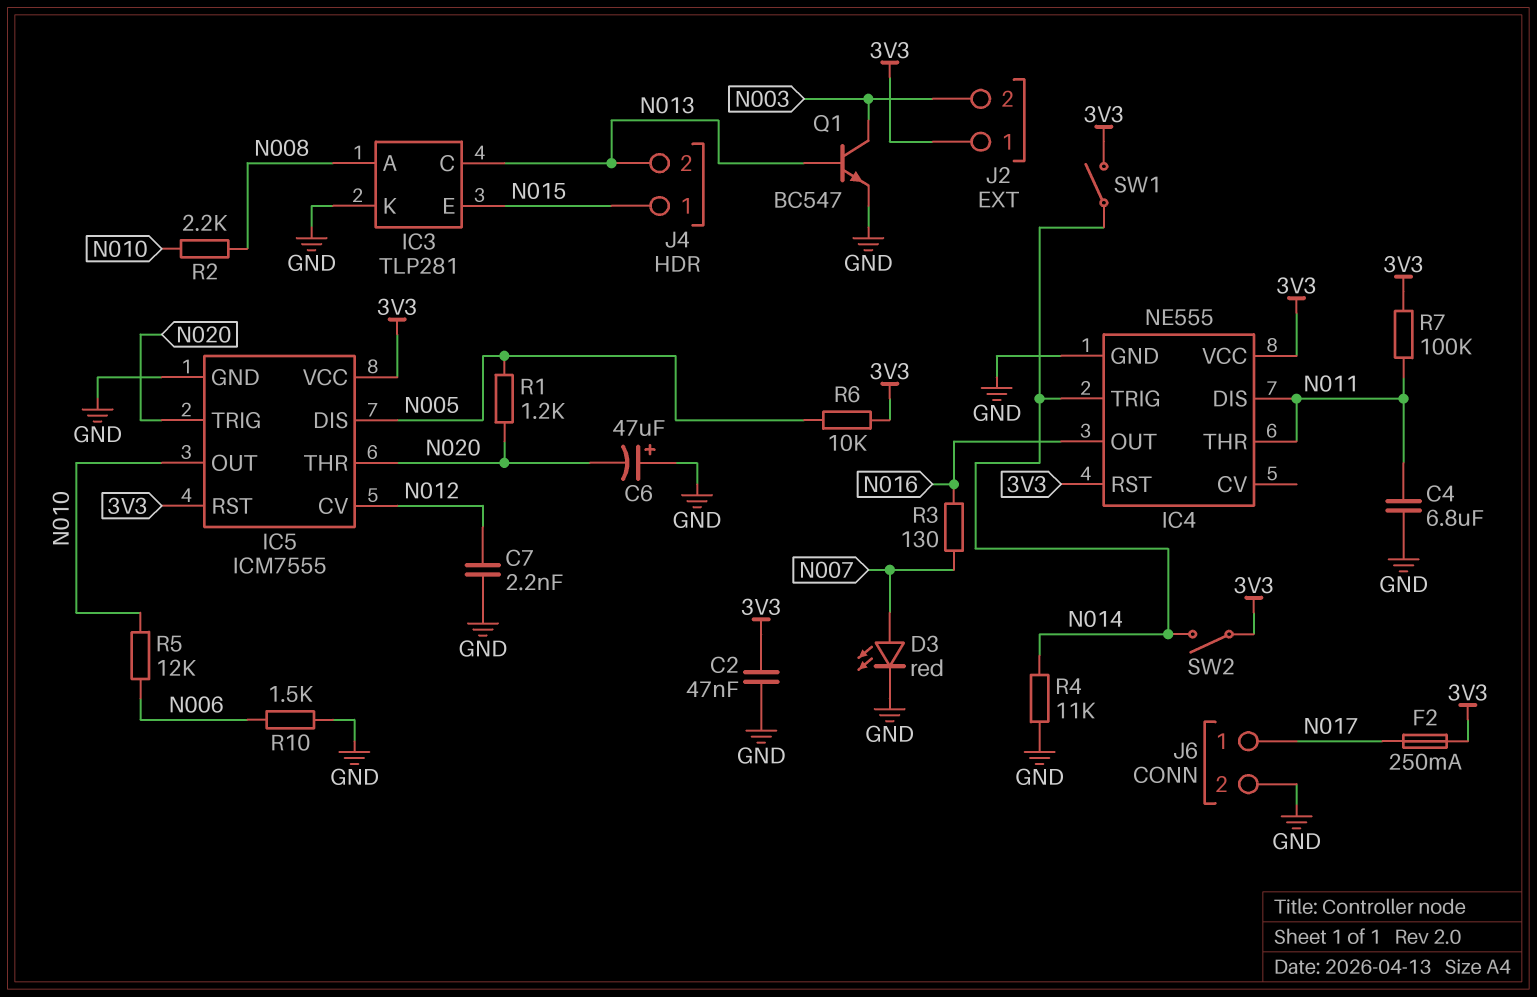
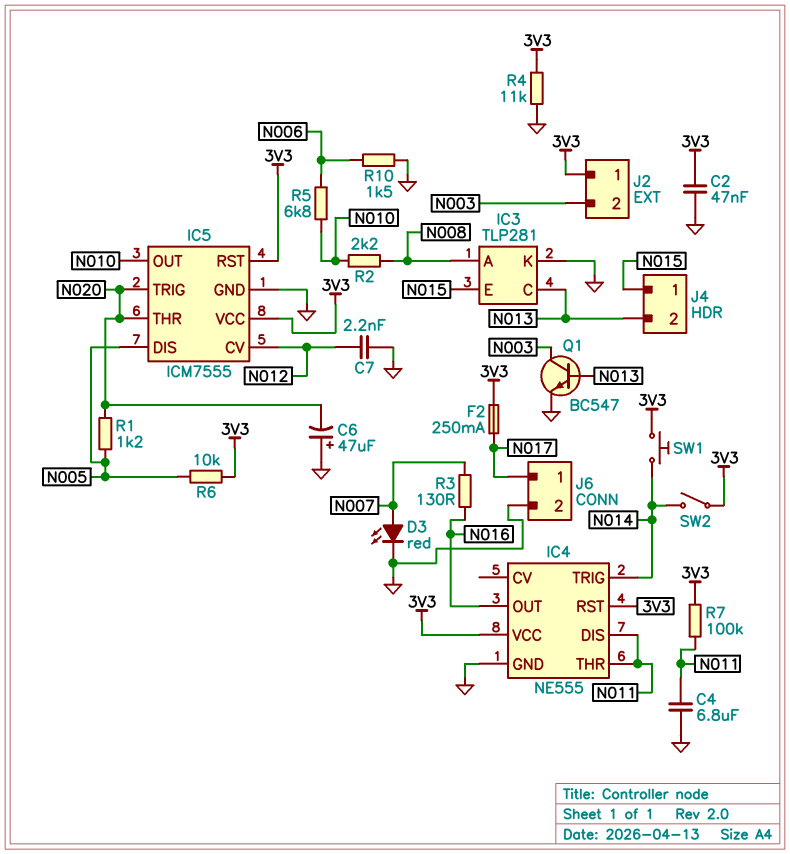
R4: 11k (GND, N014) -> 11k (3V3, GND)
R5: 12k (N006, N010) -> 6.8k (N006, N010)
SW1: switch (3V3, N014) -> button (3V3, N014)

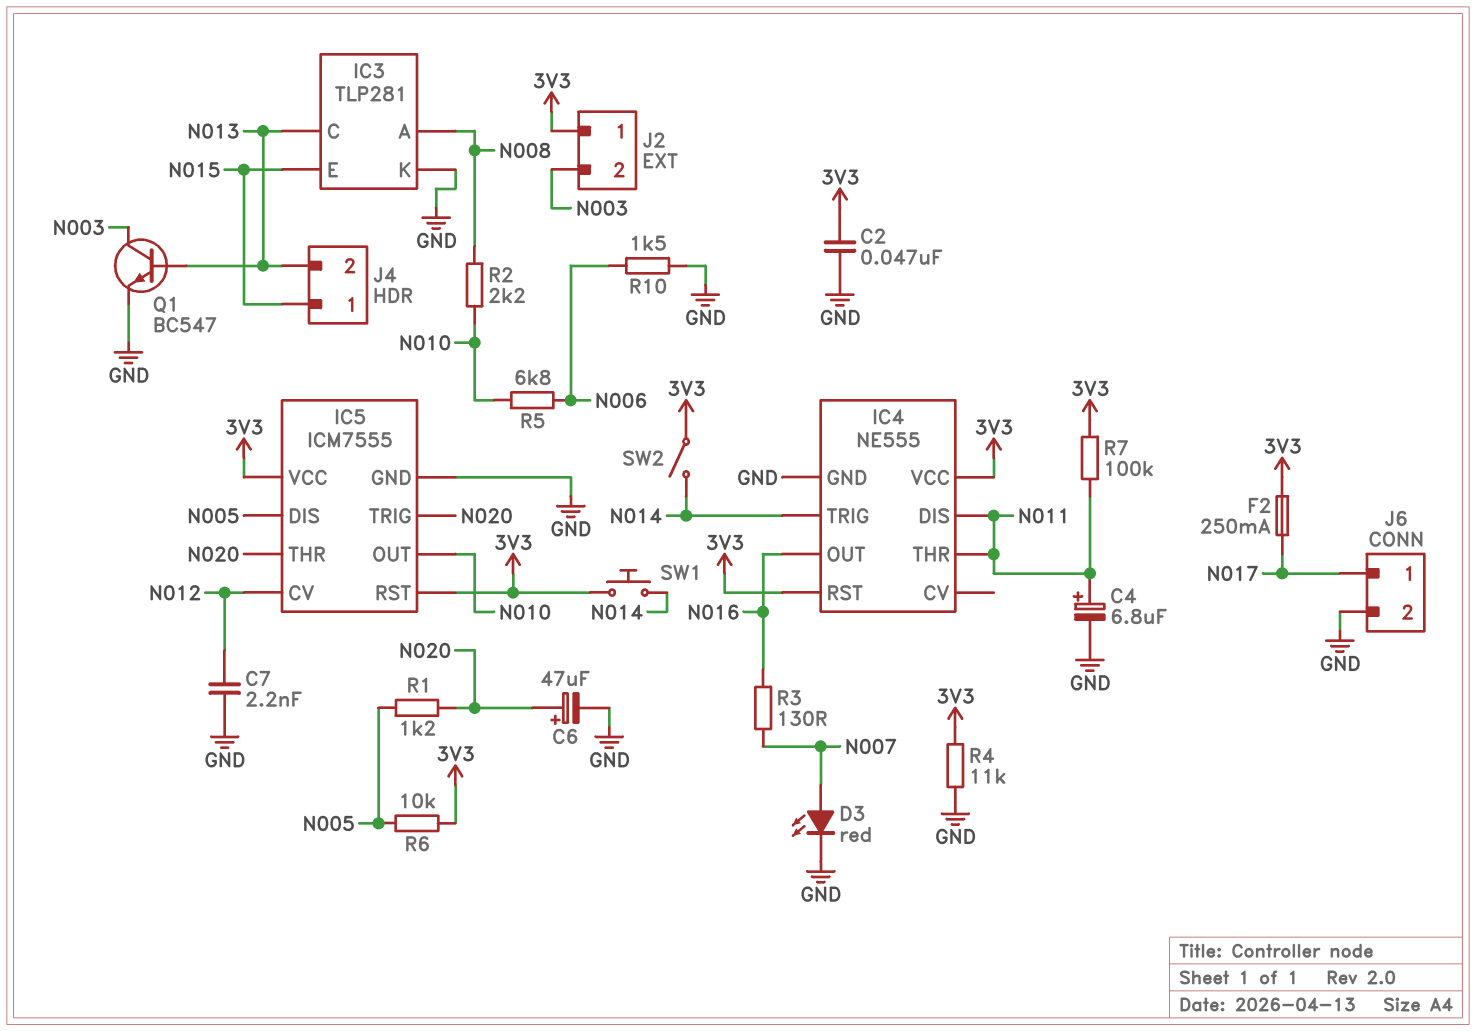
C4: 6.8uF (GND, N011) -> 6.8uF (plus N011, minus GND)
C6: 47uF (plus GND, minus N020) -> 47uF (plus N020, minus GND)

